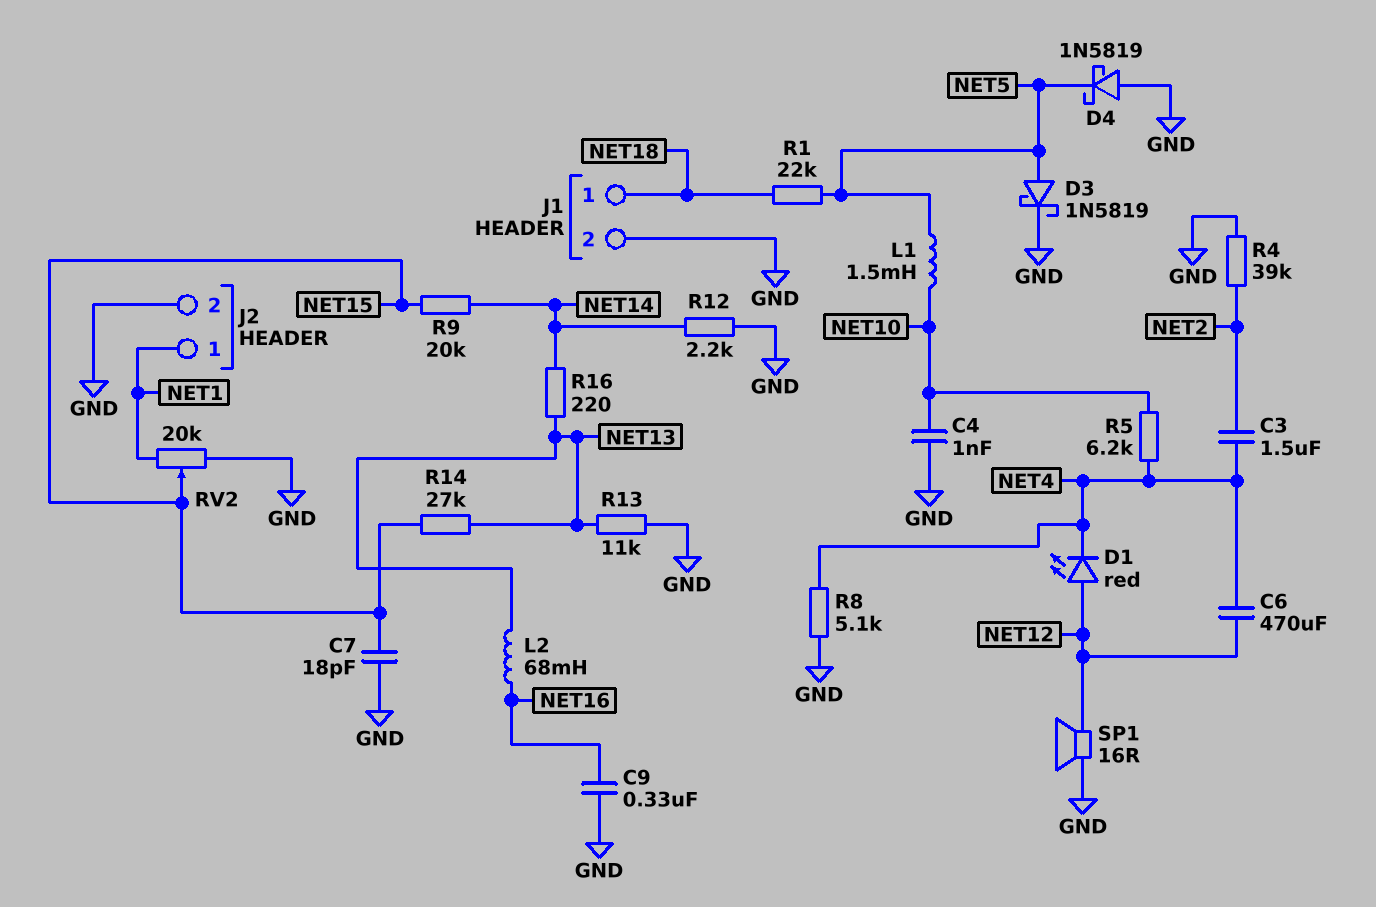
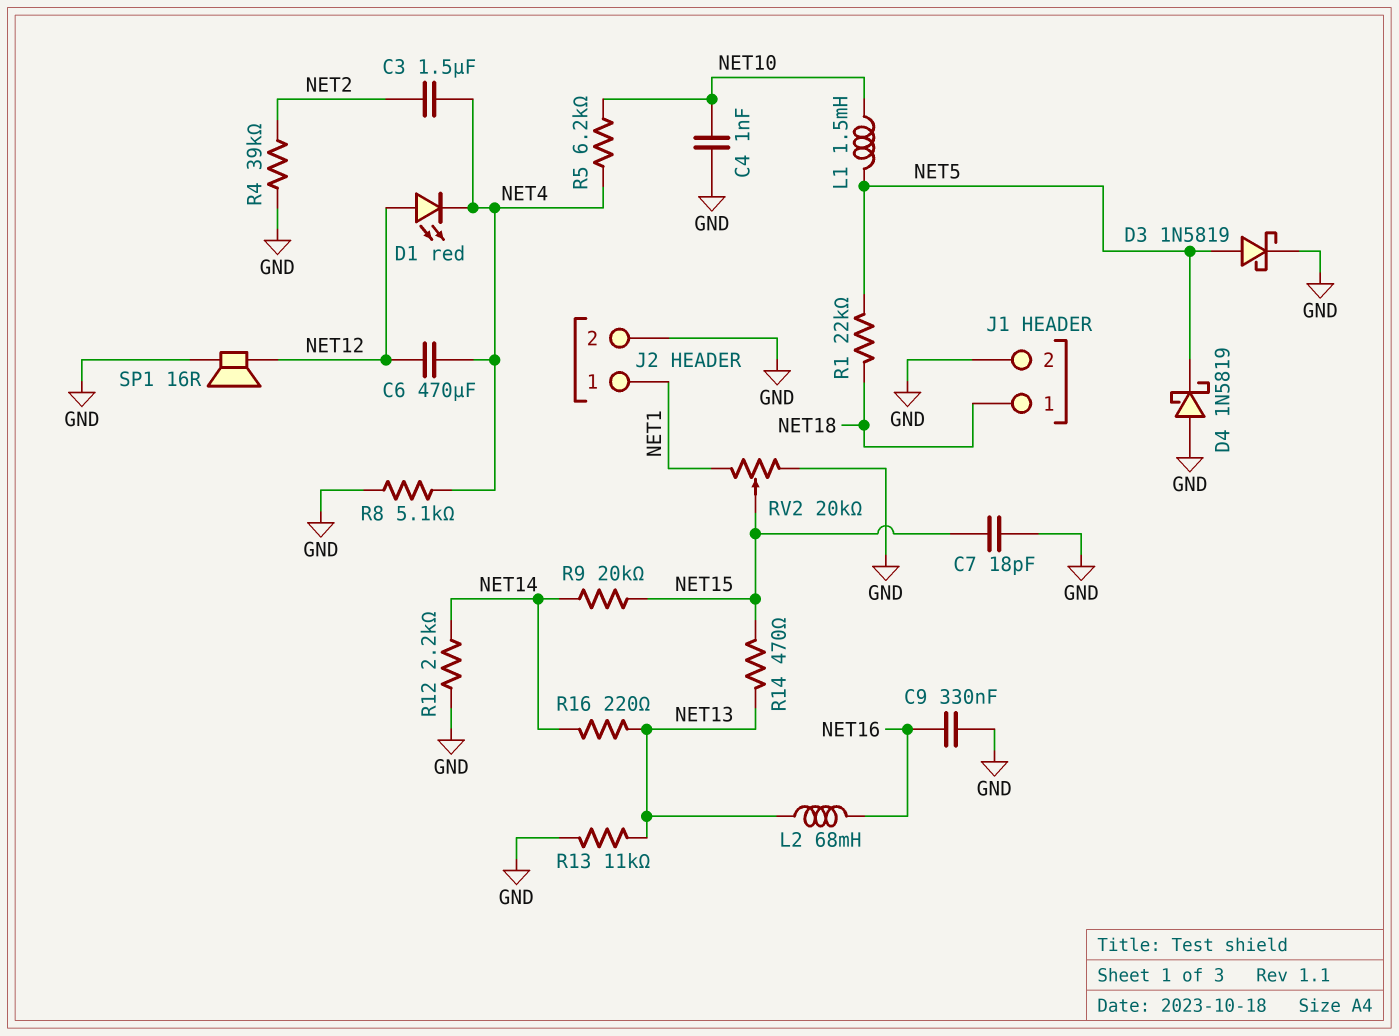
R14: 27k (NET13, NET15) -> 470 (NET13, NET15)

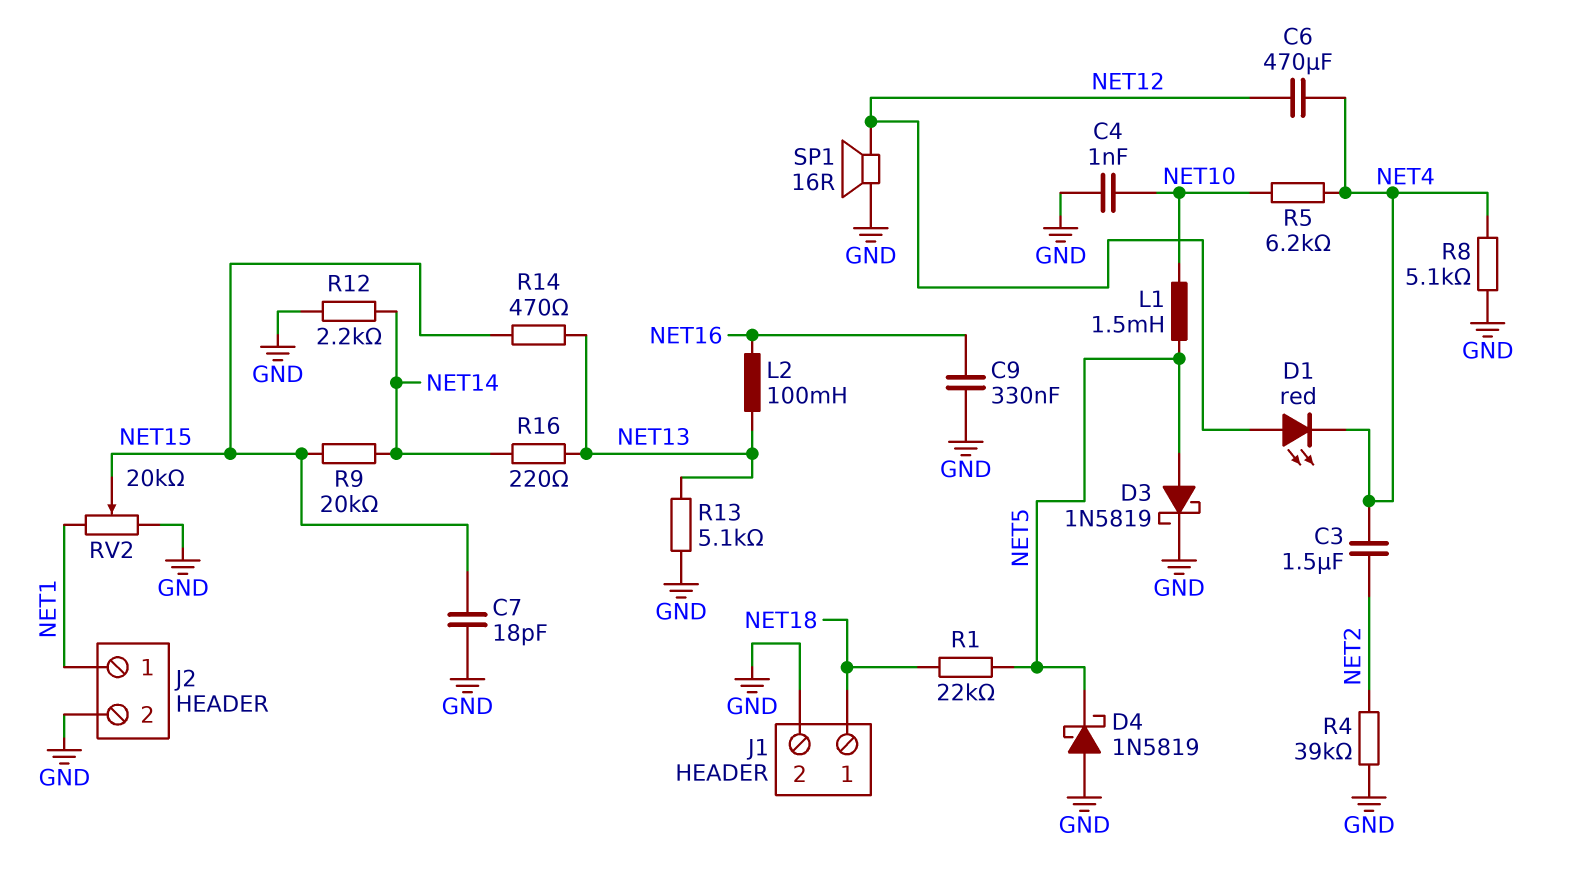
L2: 68mH (NET13, NET16) -> 100mH (NET13, NET16)
R13: 11k (GND, NET13) -> 5.1k (GND, NET13)

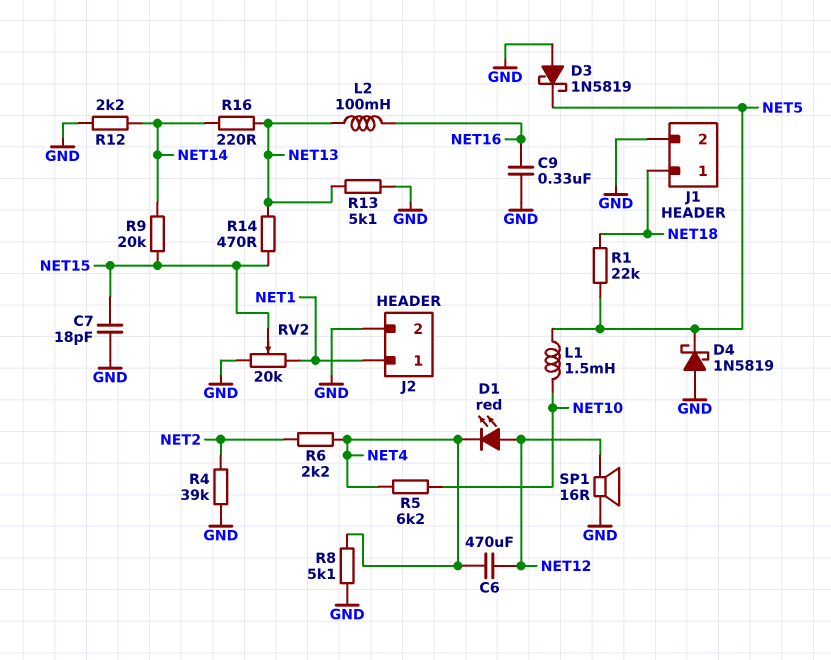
C3: 1.5uF (NET2, NET4) -> none
C4: 1nF (GND, NET10) -> none
D3: schottky 1N5819 (A NET5, K GND) -> schottky 1N5819 (A GND, K NET5)
R6: none -> 2.2k (NET2, NET4)

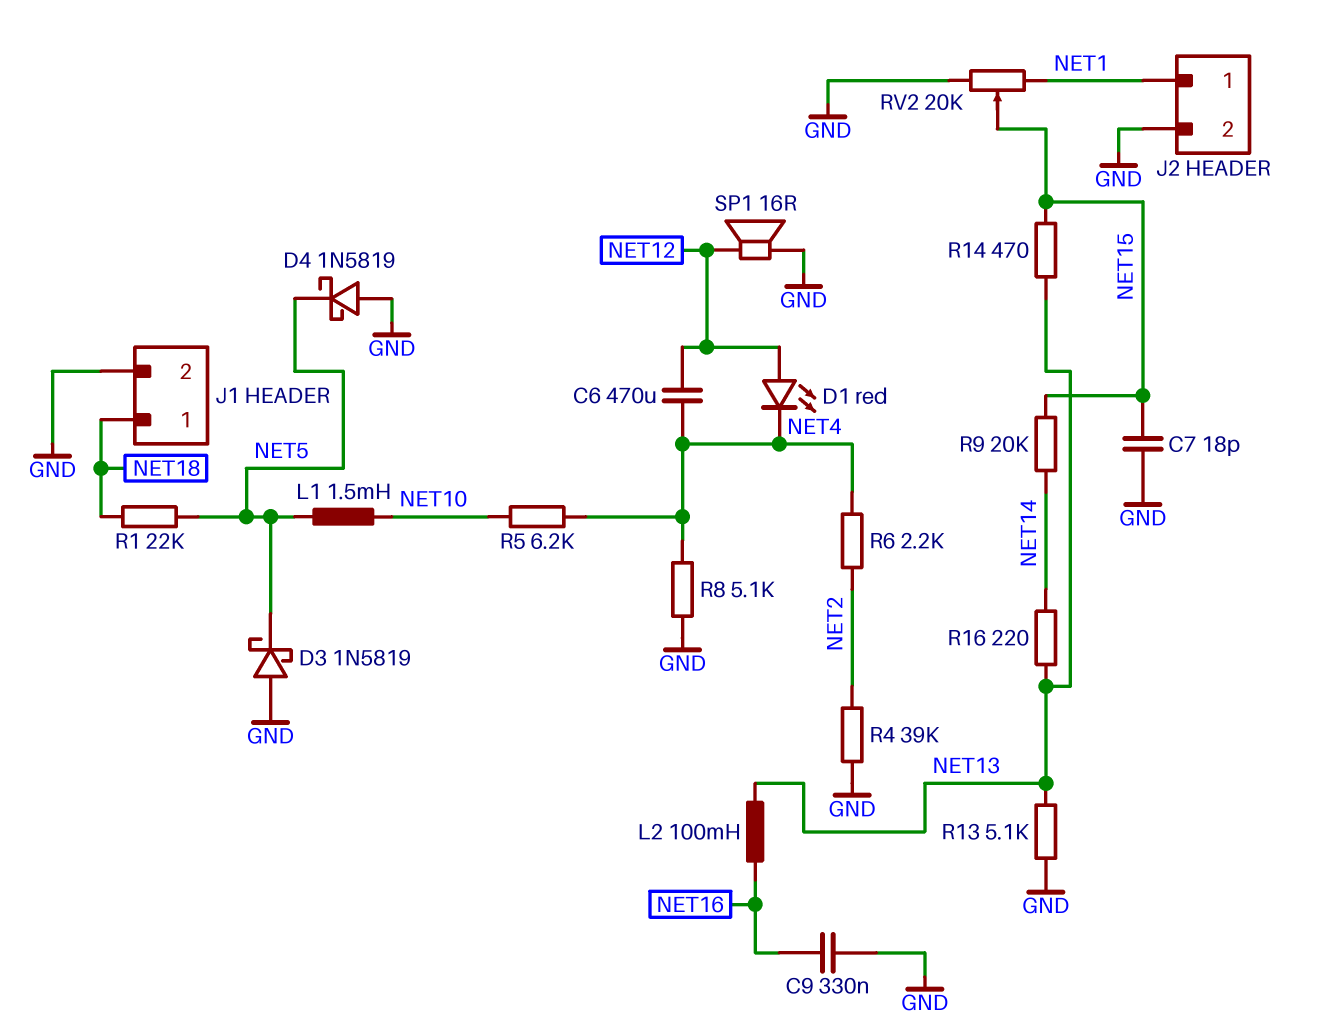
R12: 2.2k (GND, NET14) -> none

